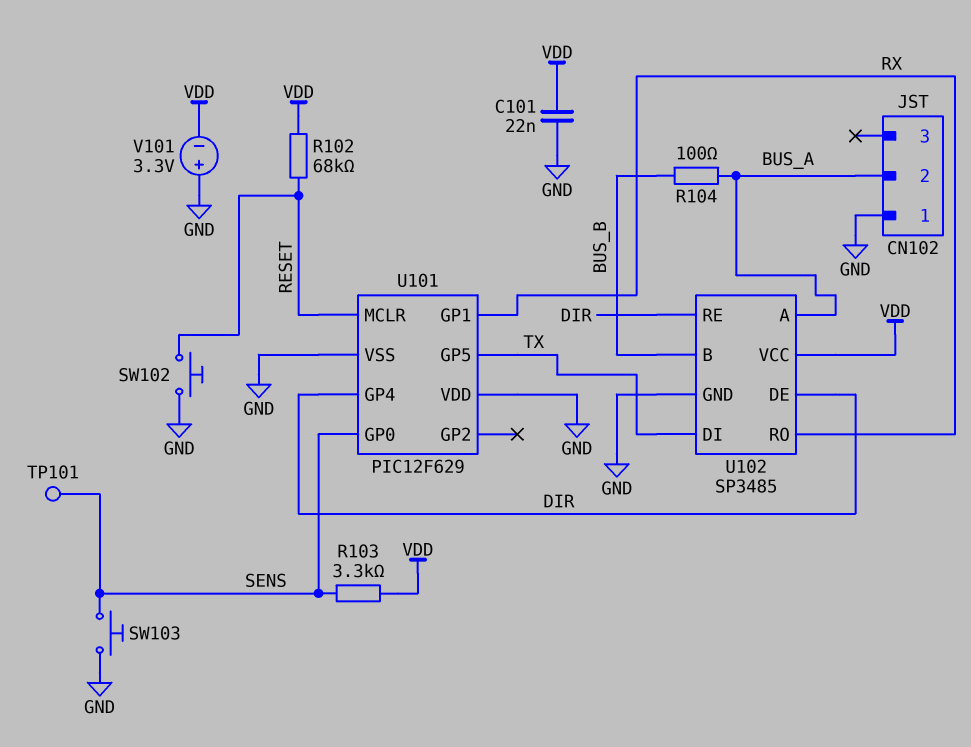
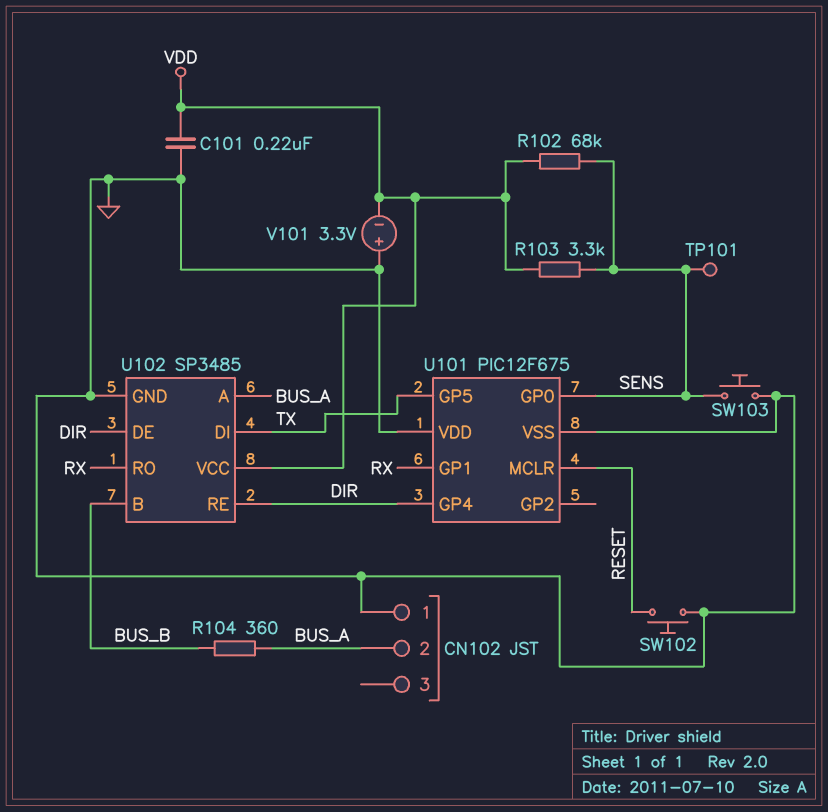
C101: 22nF (GND, VDD) -> 220nF (GND, VDD)
R102: 68k (RESET, VDD) -> 68k (SENS, VDD)
R104: 100 (BUS_A, BUS_B) -> 360 (BUS_A, BUS_B)
U101: PIC12F629 -> PIC12F675

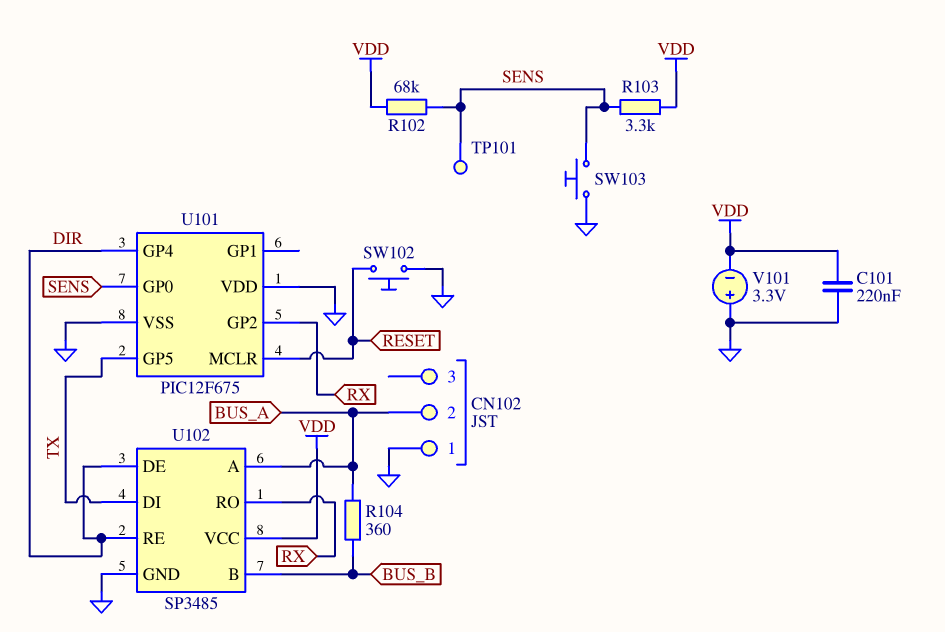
U101 pin GP1: RX -> none
U101 pin GP2: none -> RX

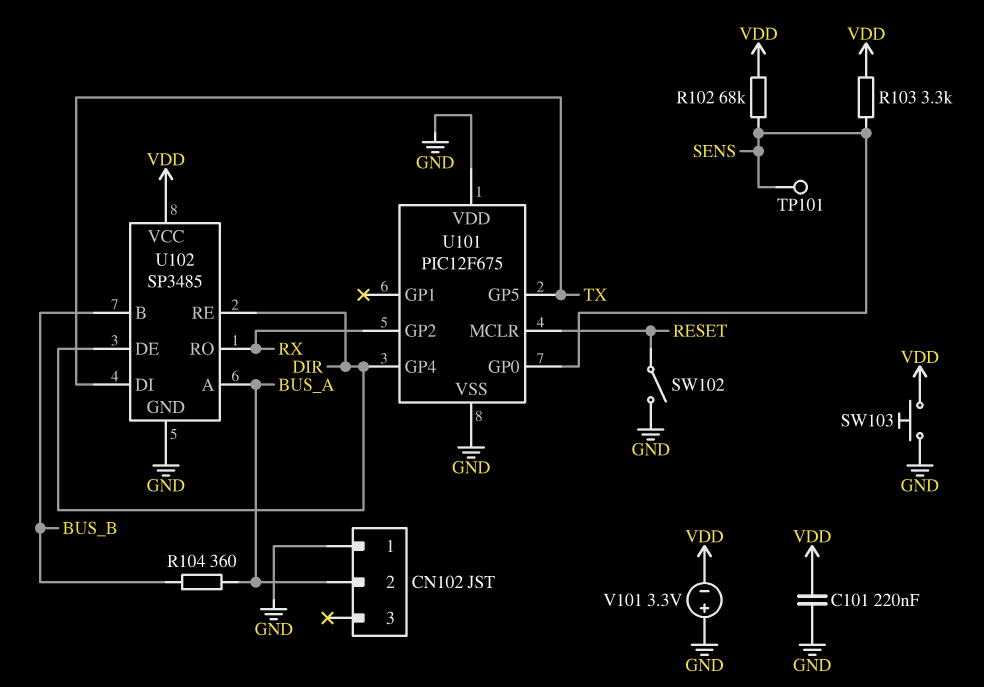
SW102: button (GND, RESET) -> switch (GND, RESET)
SW103: button (GND, SENS) -> button (GND, VDD)

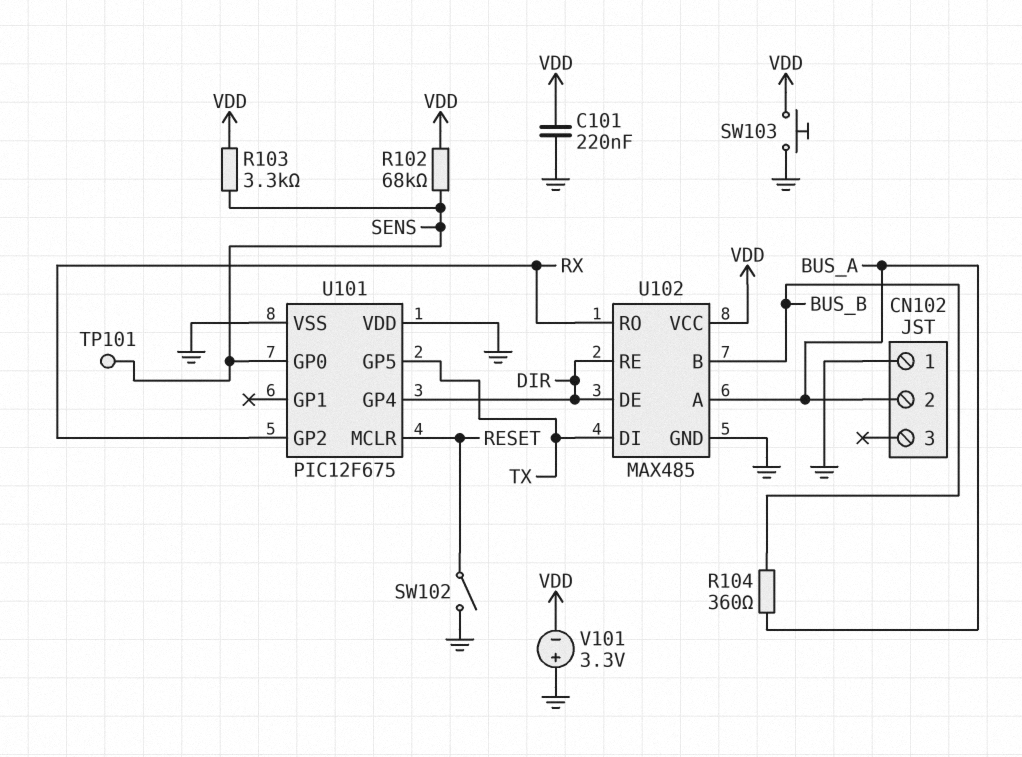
U102: SP3485 -> MAX485

